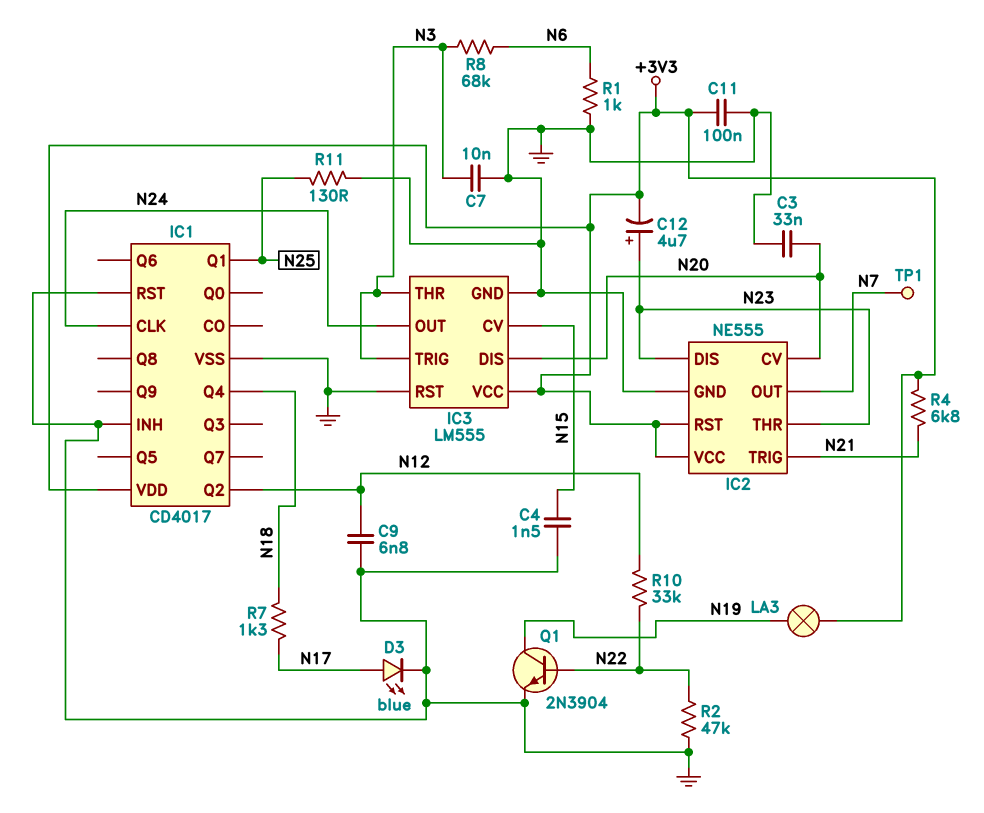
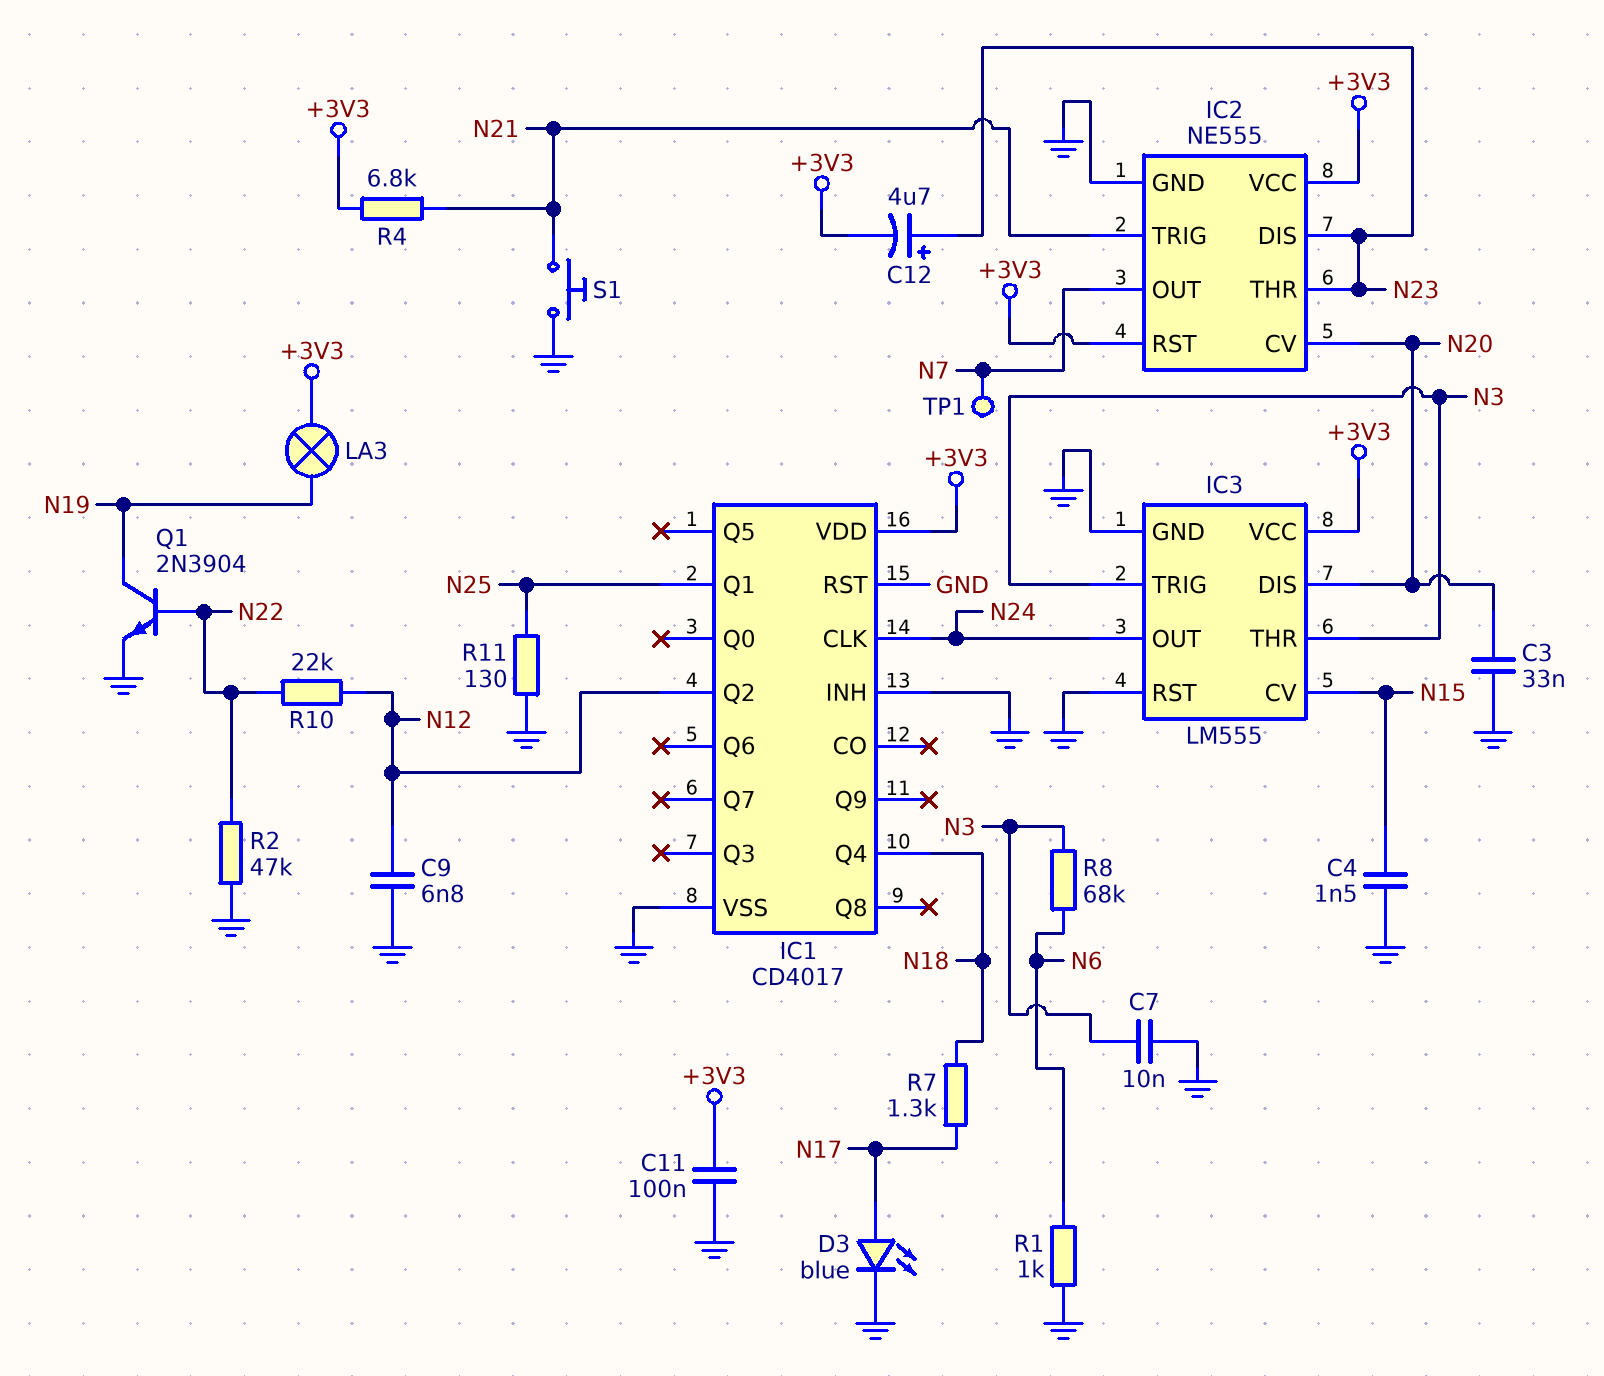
R10: 33k (N12, N22) -> 22k (N12, N22)
S1: none -> button (GND, N21)

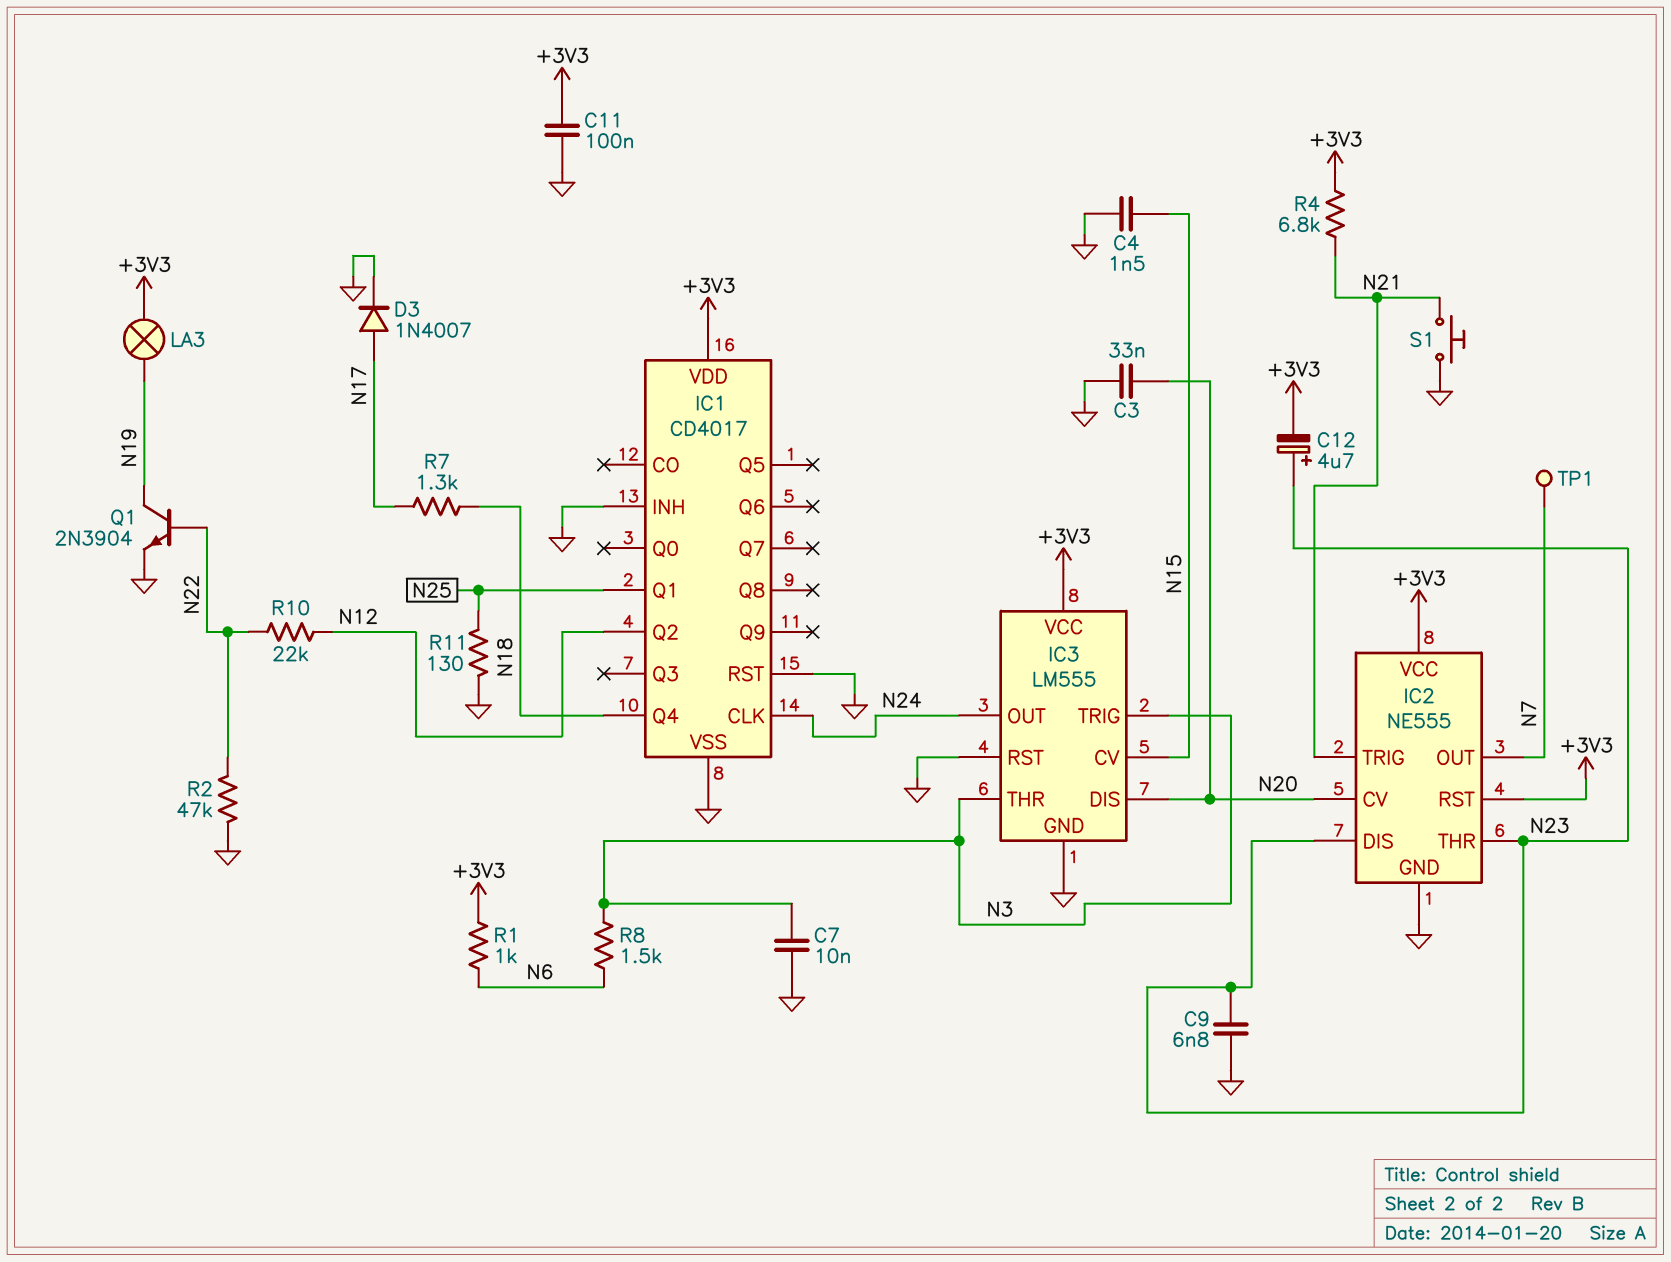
C9: 6.8nF (GND, N12) -> 6.8nF (GND, N23)
D3: LED blue (A N17, K GND) -> diode 1N4007 (A N17, K GND)
R1: 1k (GND, N6) -> 1k (+3V3, N6)
R8: 68k (N3, N6) -> 1.5k (N3, N6)

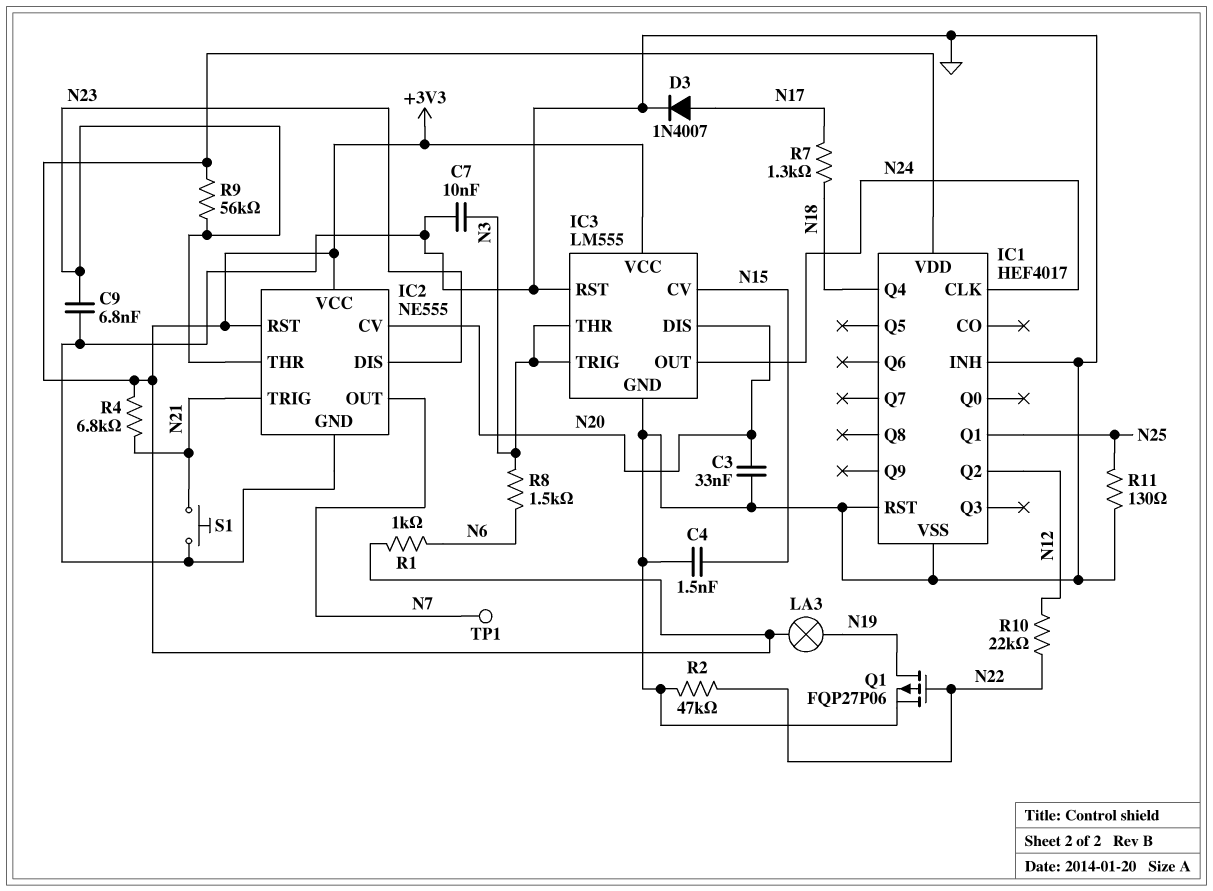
C11: 100nF (+3V3, GND) -> none
C12: 4.7uF (plus N23, minus +3V3) -> none
IC1: CD4017 -> HEF4017
Q1: NPN 2N3904 (B N22, C N19, E GND) -> PMOS FQP27P06 (G N22, D N19, S GND)
R9: none -> 56k (+3V3, N23)

